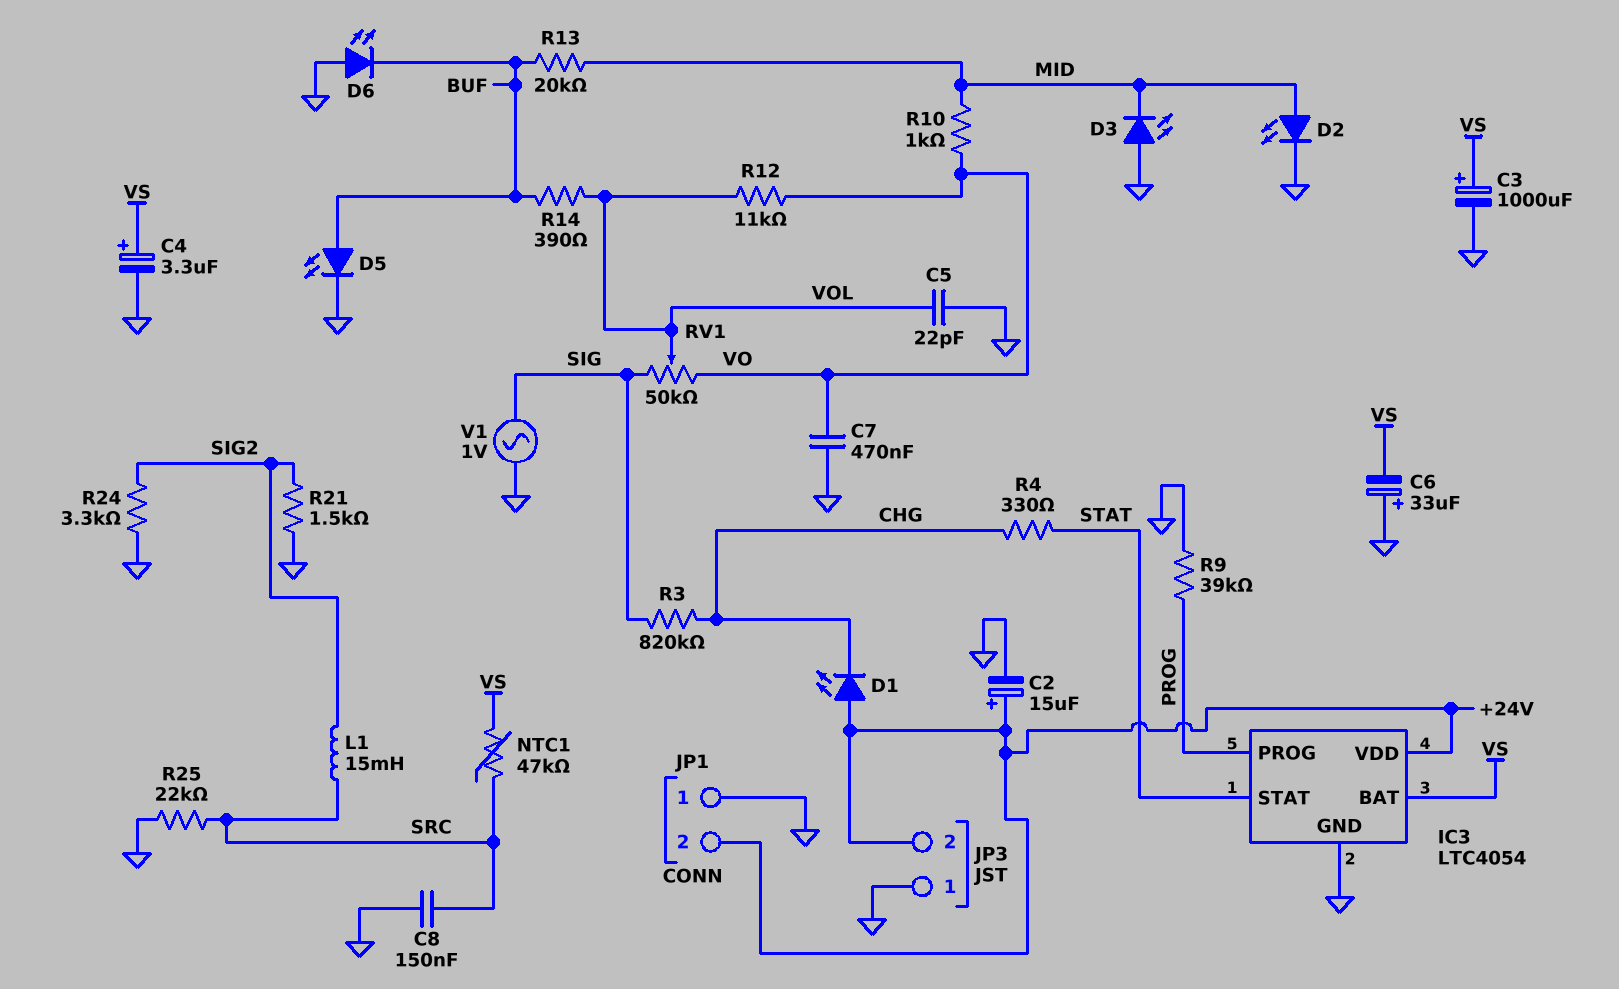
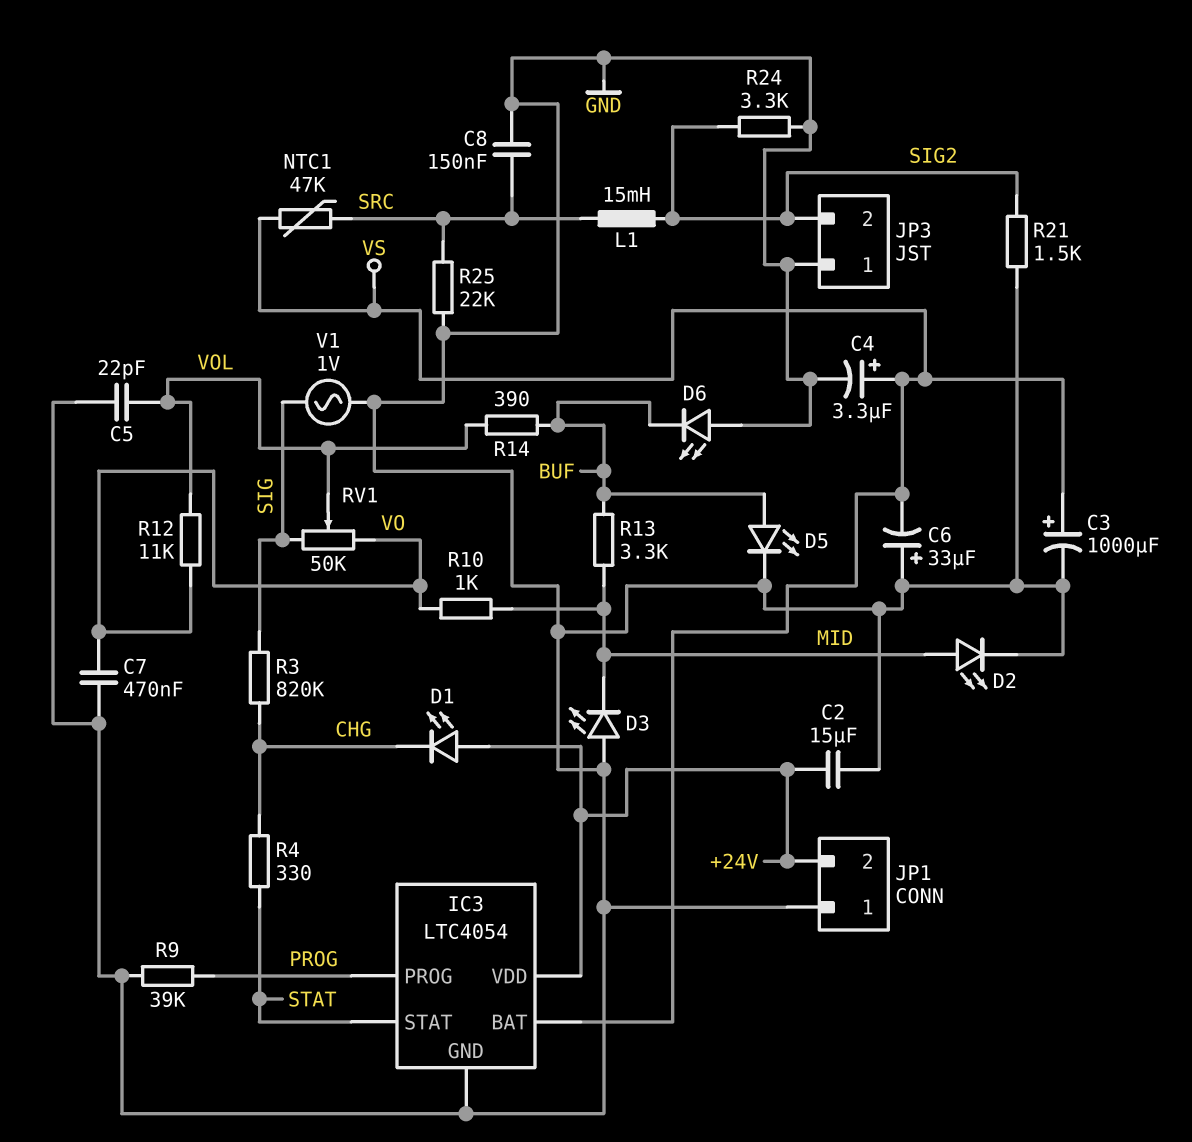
C2: 15uF (plus +24V, minus GND) -> 15uF (+24V, GND)
JP3 pin 2: +24V -> SIG2
R13: 20k (BUF, MID) -> 3.3k (BUF, MID)

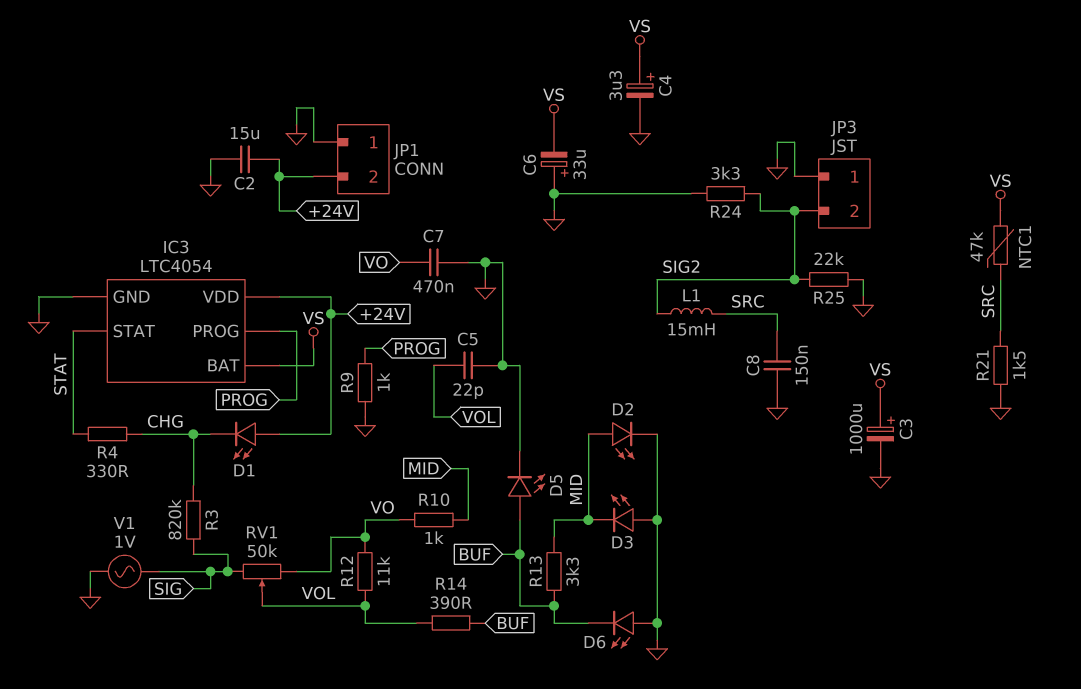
R9: 39k (GND, PROG) -> 1k (GND, PROG)
R21: 1.5k (GND, SIG2) -> 1.5k (GND, SRC)
R25: 22k (GND, SRC) -> 22k (GND, SIG2)

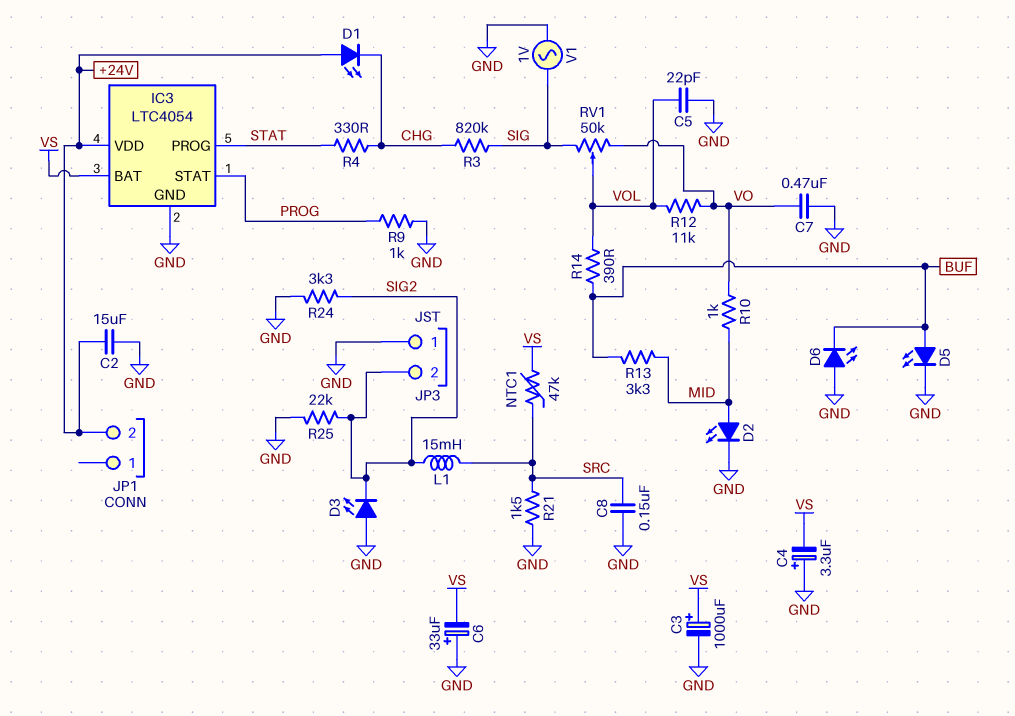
C4: 3.3uF (plus VS, minus GND) -> 3.3uF (plus GND, minus VS)
D3: LED (A GND, K MID) -> LED (A GND, K SIG2)
IC3 pin PROG: PROG -> STAT
IC3 pin STAT: STAT -> PROG
JP1 pin 1: GND -> none

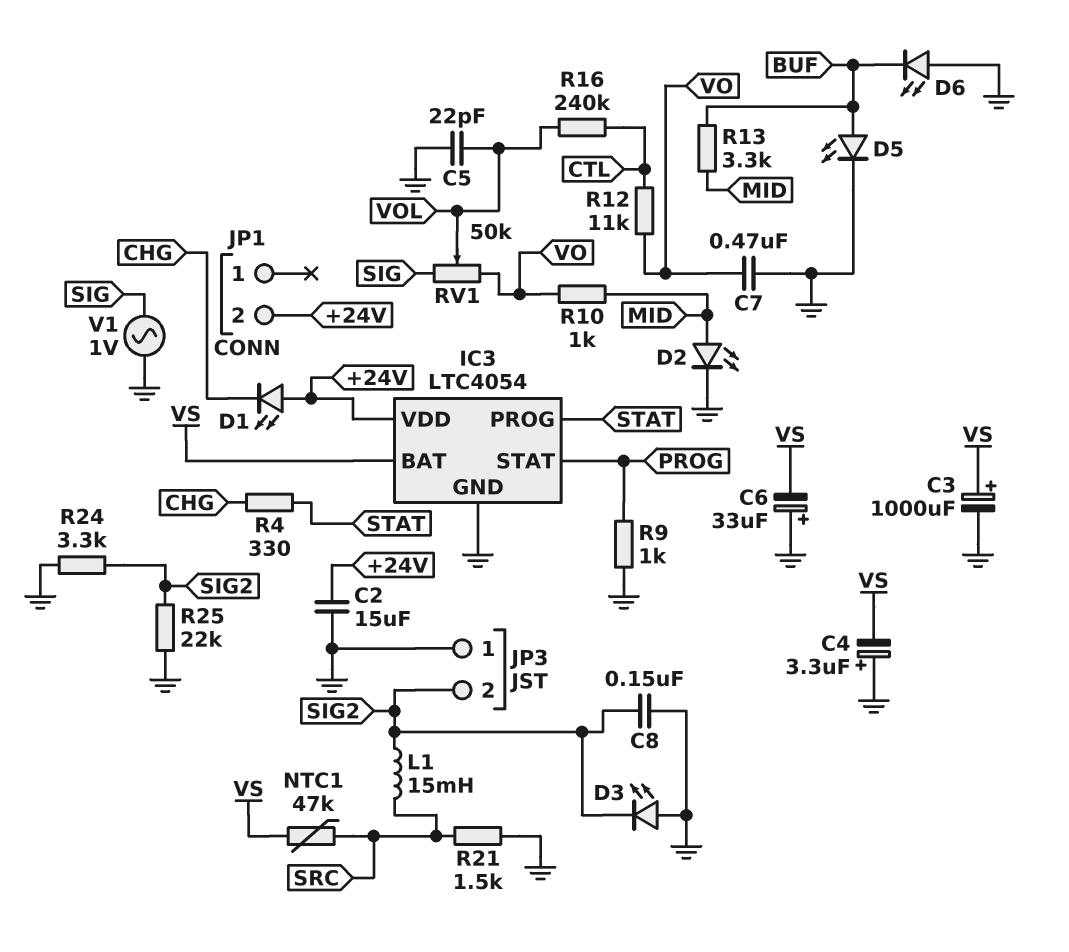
C8: 150nF (GND, SRC) -> 150nF (GND, SIG2)
R3: 820k (CHG, SIG) -> none
R12: 11k (VO, VOL) -> 11k (CTL, VO)
R14: 390 (BUF, VOL) -> none
R16: none -> 240k (CTL, VOL)

